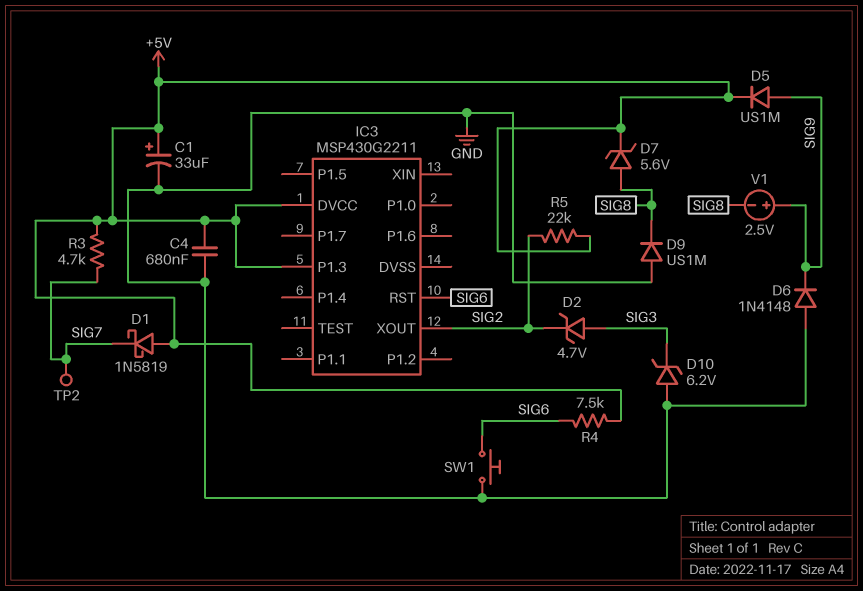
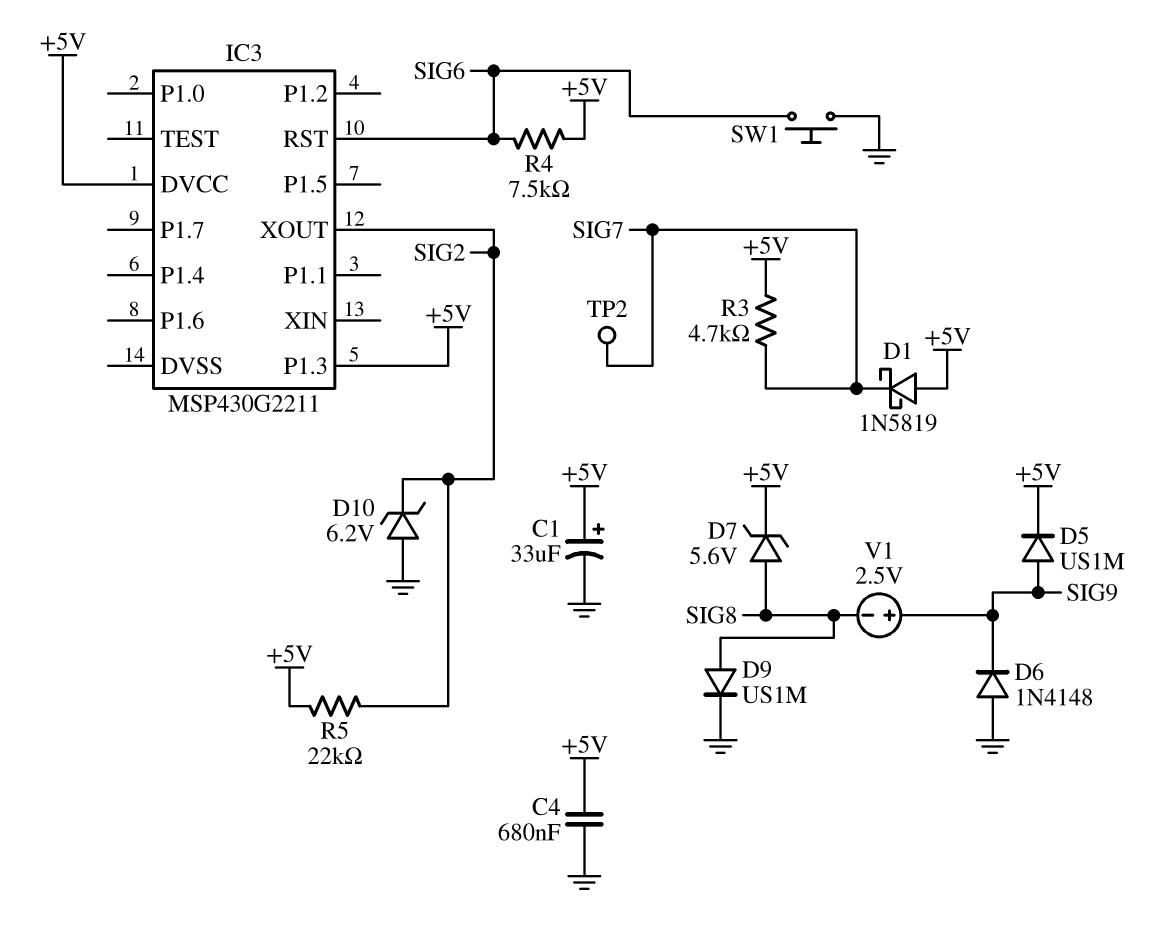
D2: zener 4.7V (A SIG3, K SIG2) -> none
D9: diode US1M (A GND, K SIG8) -> diode US1M (A SIG8, K GND)
D10: zener 6.2V (A GND, K SIG3) -> zener 6.2V (A GND, K SIG2)

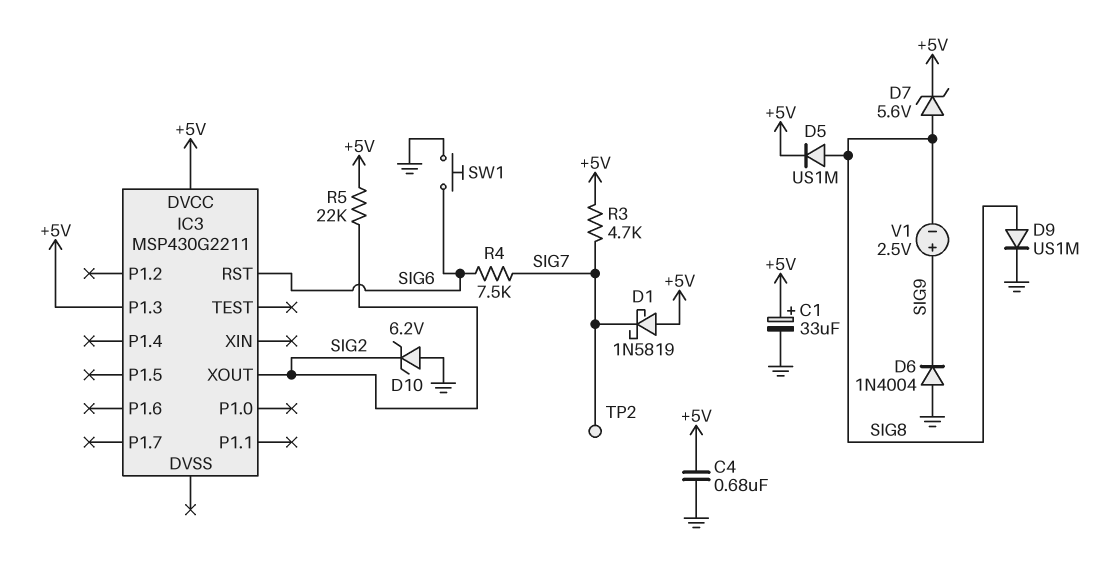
D5: diode US1M (A SIG9, K +5V) -> diode US1M (A SIG8, K +5V)
D6: diode 1N4148 (A GND, K SIG9) -> diode 1N4004 (A GND, K SIG9)
R4: 7.5k (+5V, SIG6) -> 7.5k (SIG6, SIG7)

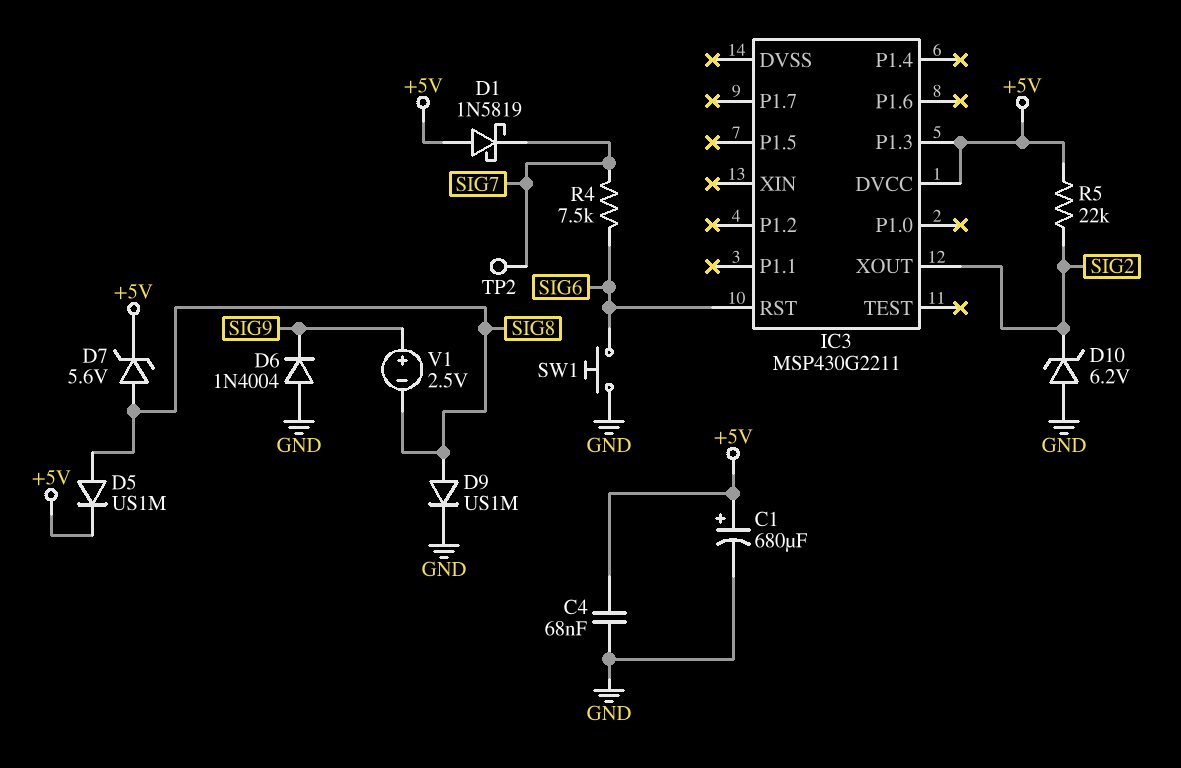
C1: 33uF (plus +5V, minus GND) -> 680uF (plus +5V, minus GND)
C4: 680nF (+5V, GND) -> 68nF (+5V, GND)
R3: 4.7k (+5V, SIG7) -> none

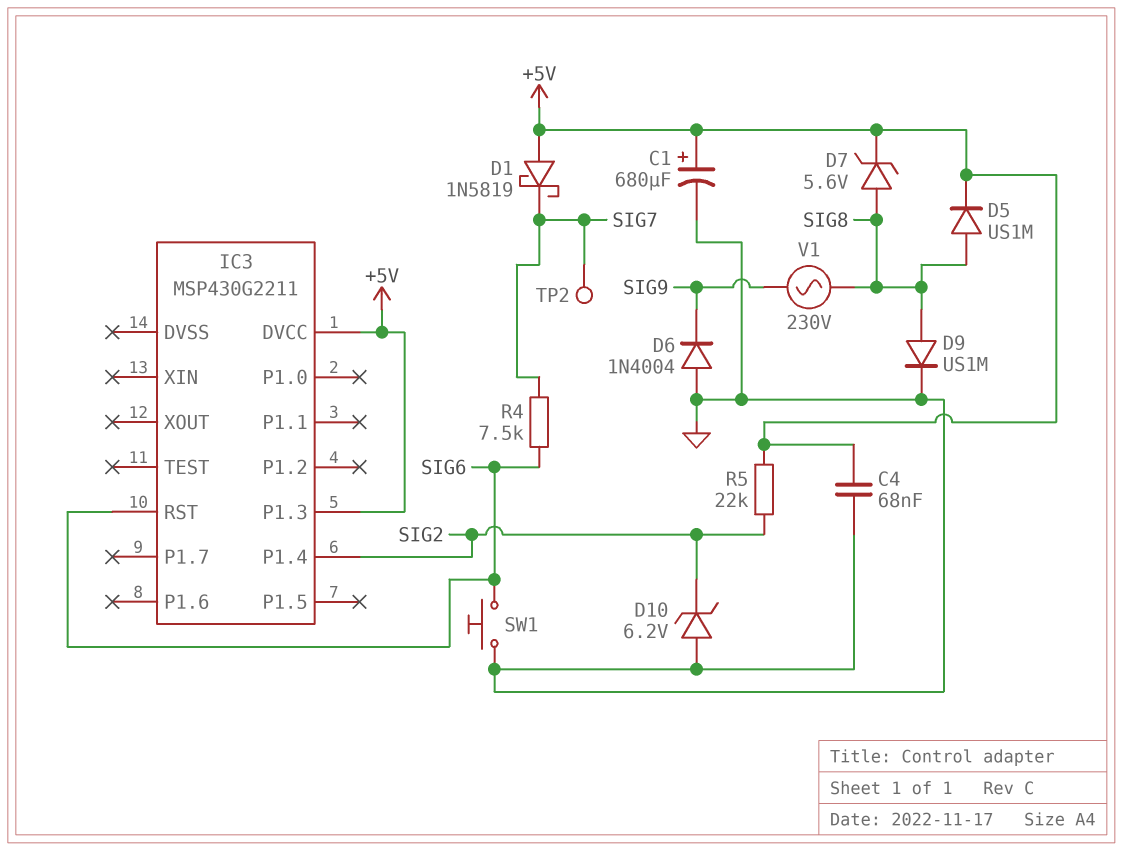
IC3 pin P1.4: none -> SIG2
IC3 pin XOUT: SIG2 -> none
V1: 2.5V (plus SIG9, minus SIG8) -> AC 230V (SIG8, SIG9)

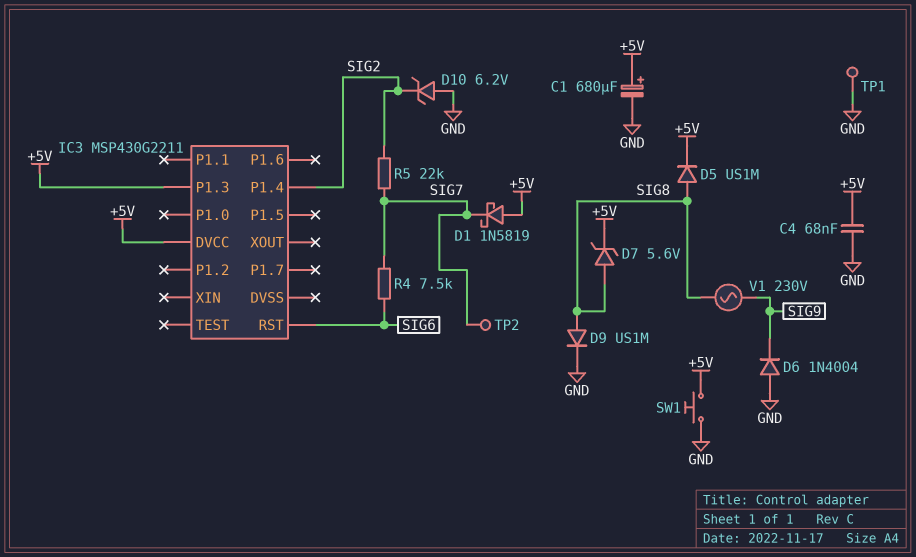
R5: 22k (+5V, SIG2) -> 22k (SIG2, SIG7)
SW1: button (GND, SIG6) -> button (+5V, GND)
TP1: none -> test point (GND)

